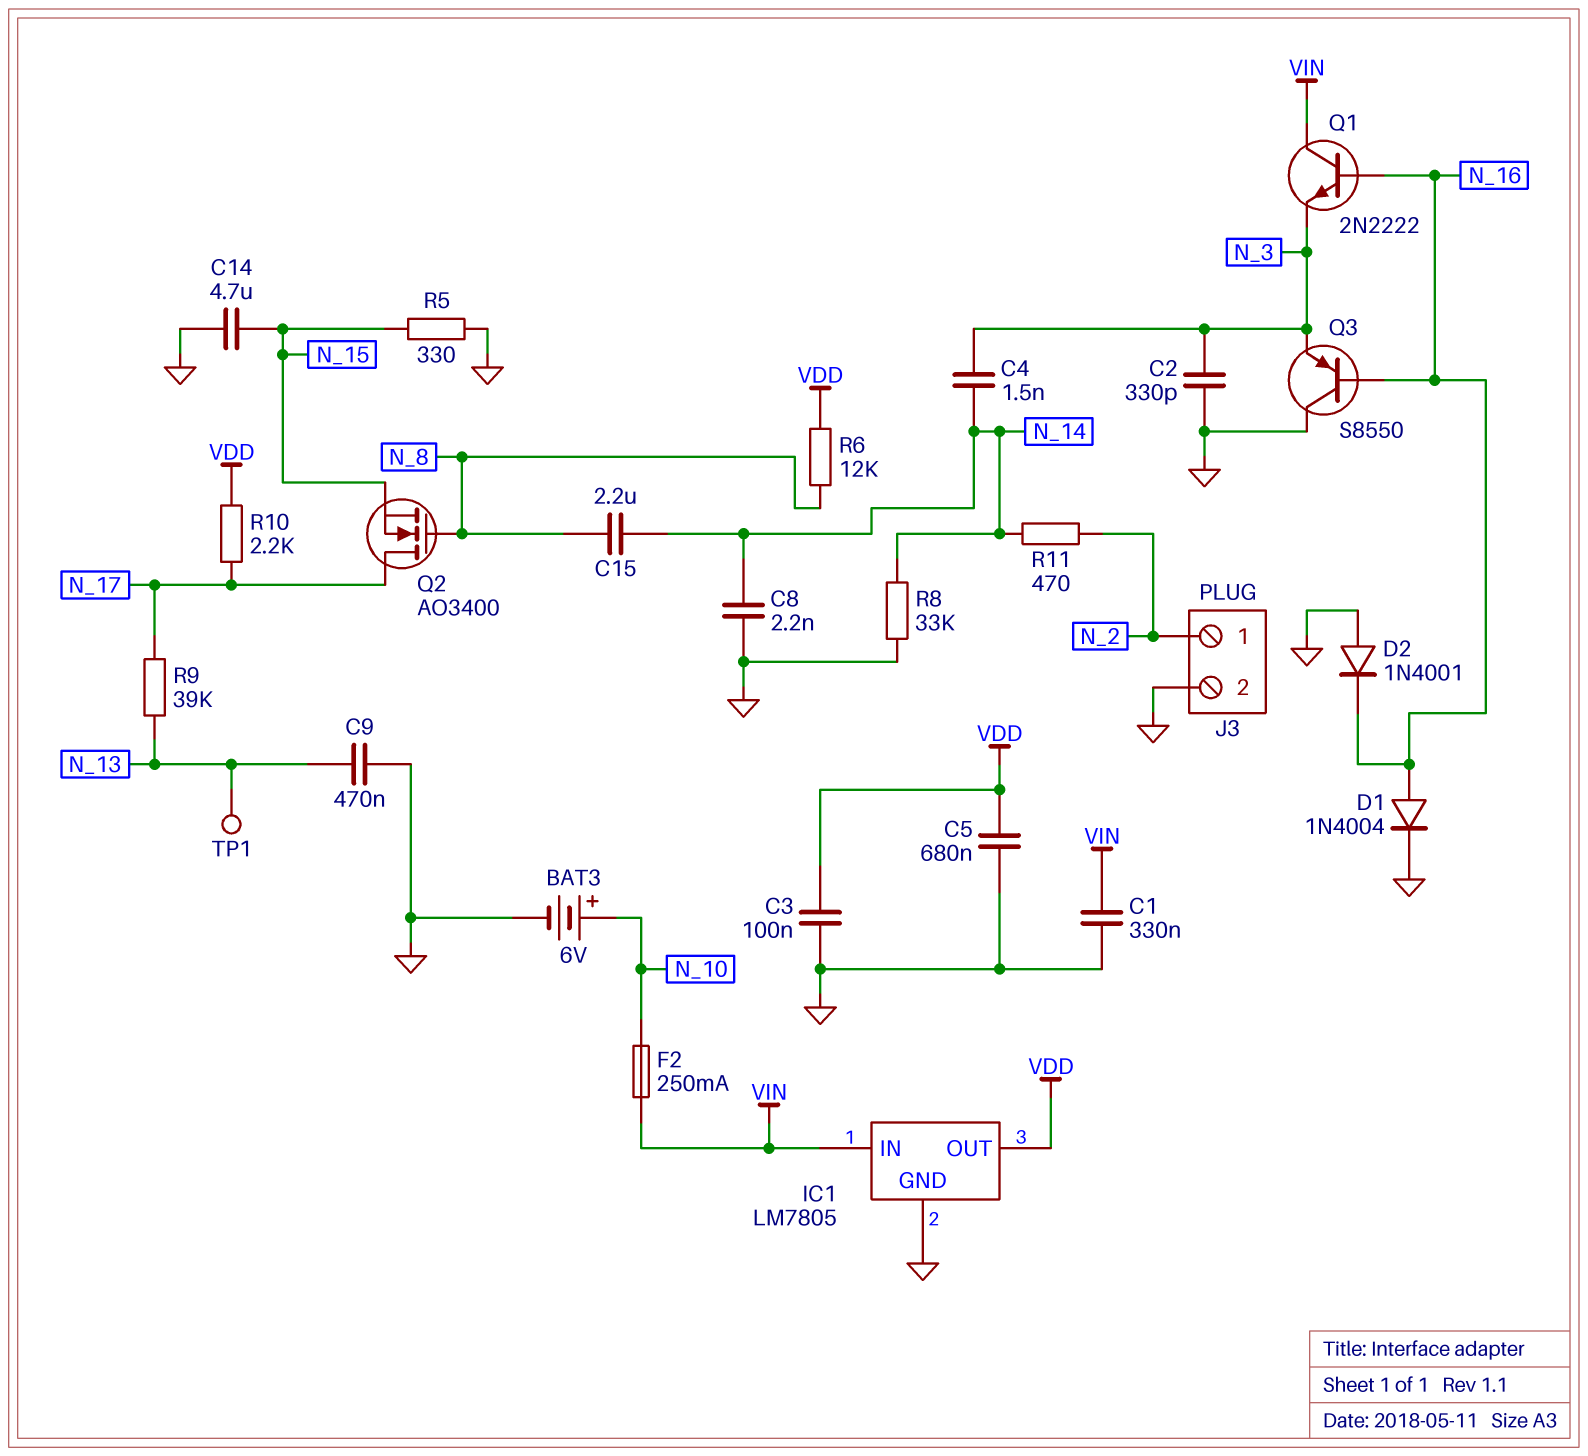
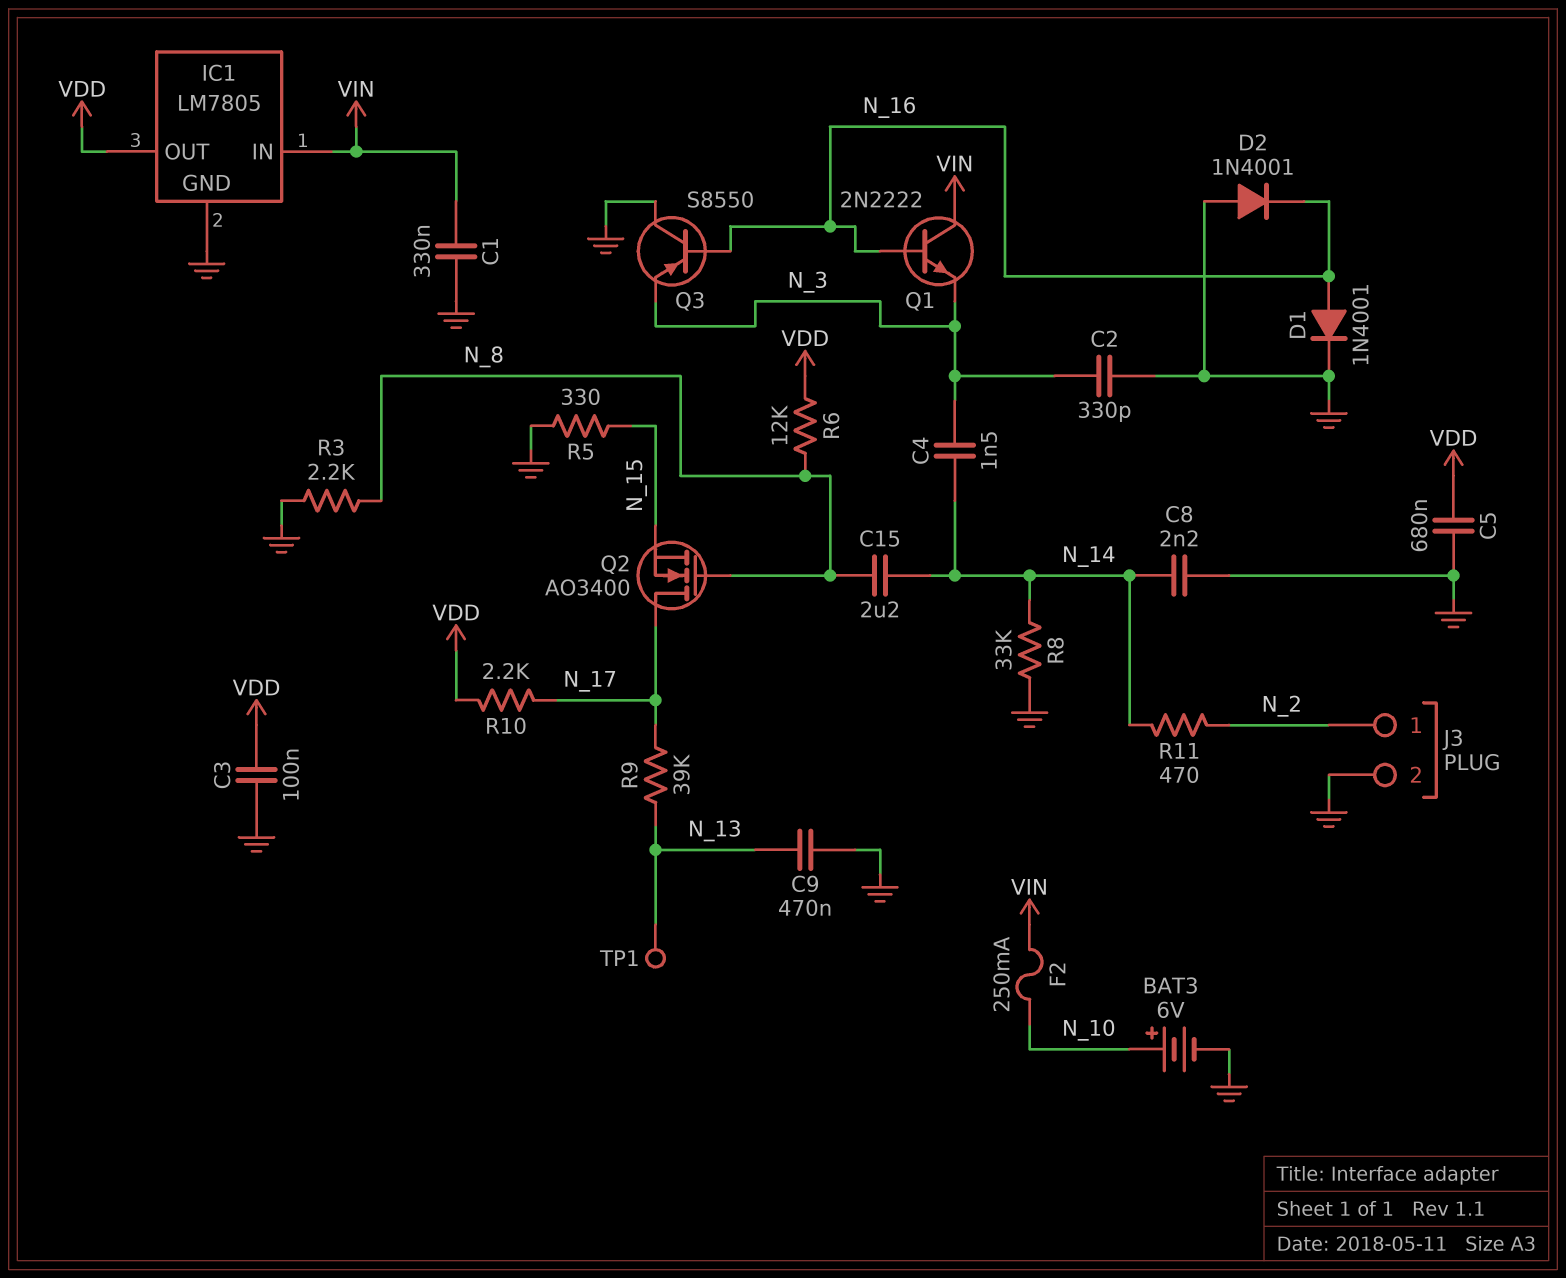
C14: 4.7uF (GND, N_15) -> none
D1: diode 1N4004 (A N_16, K GND) -> diode 1N4001 (A N_16, K GND)
R3: none -> 2.2k (GND, N_8)

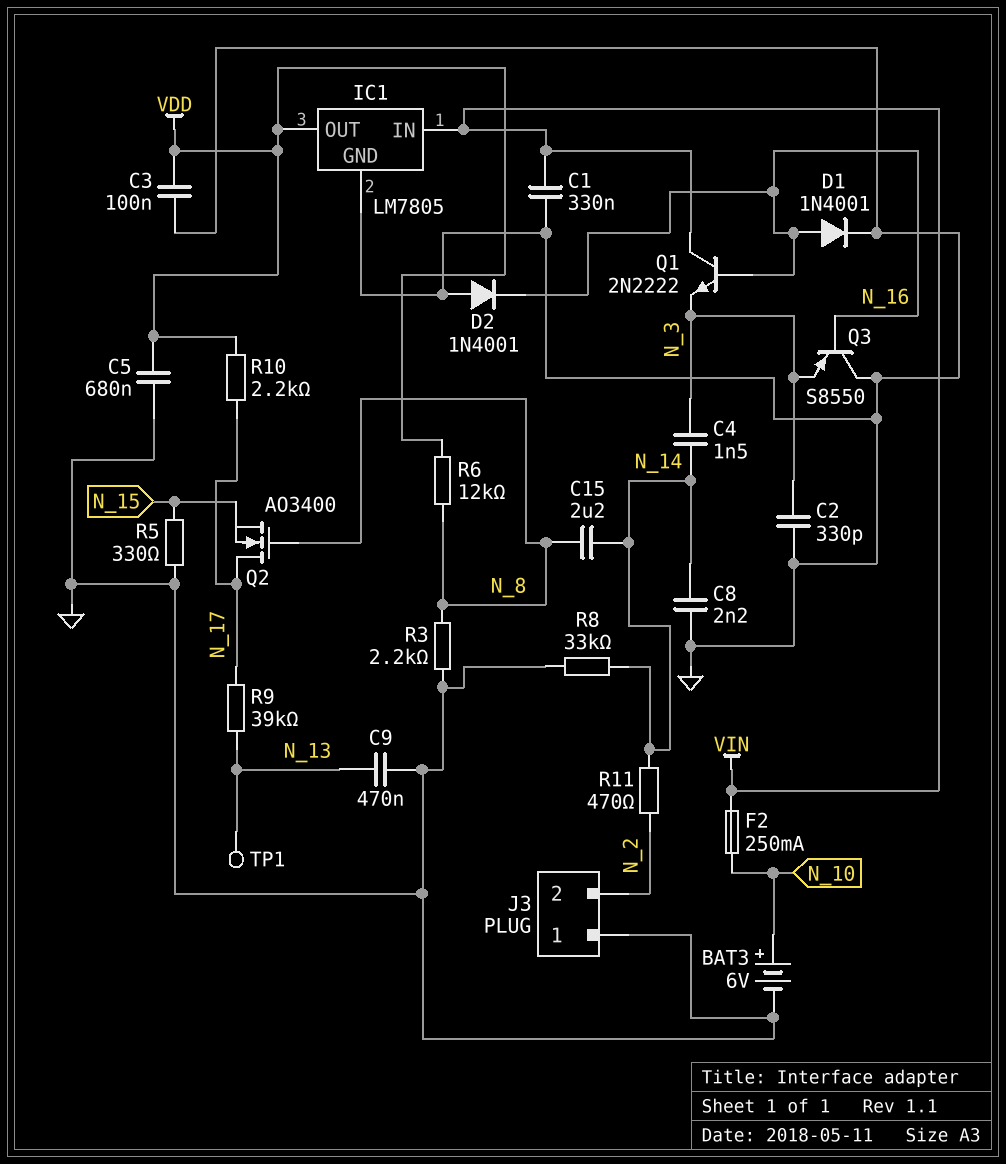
J3 pin 1: N_2 -> GND
J3 pin 2: GND -> N_2

